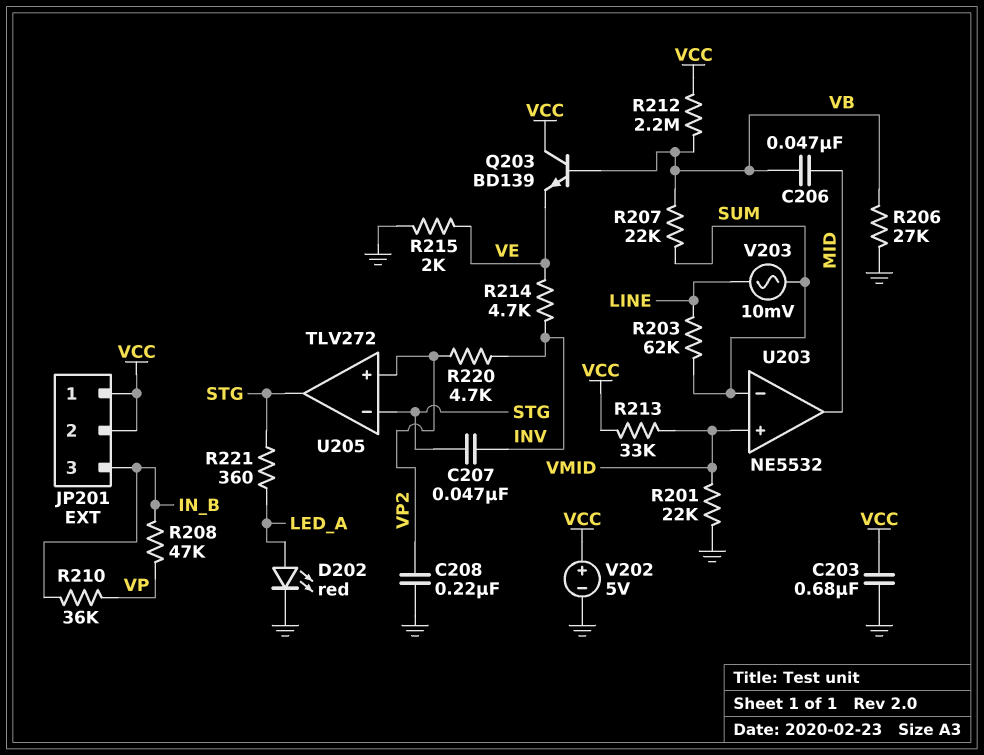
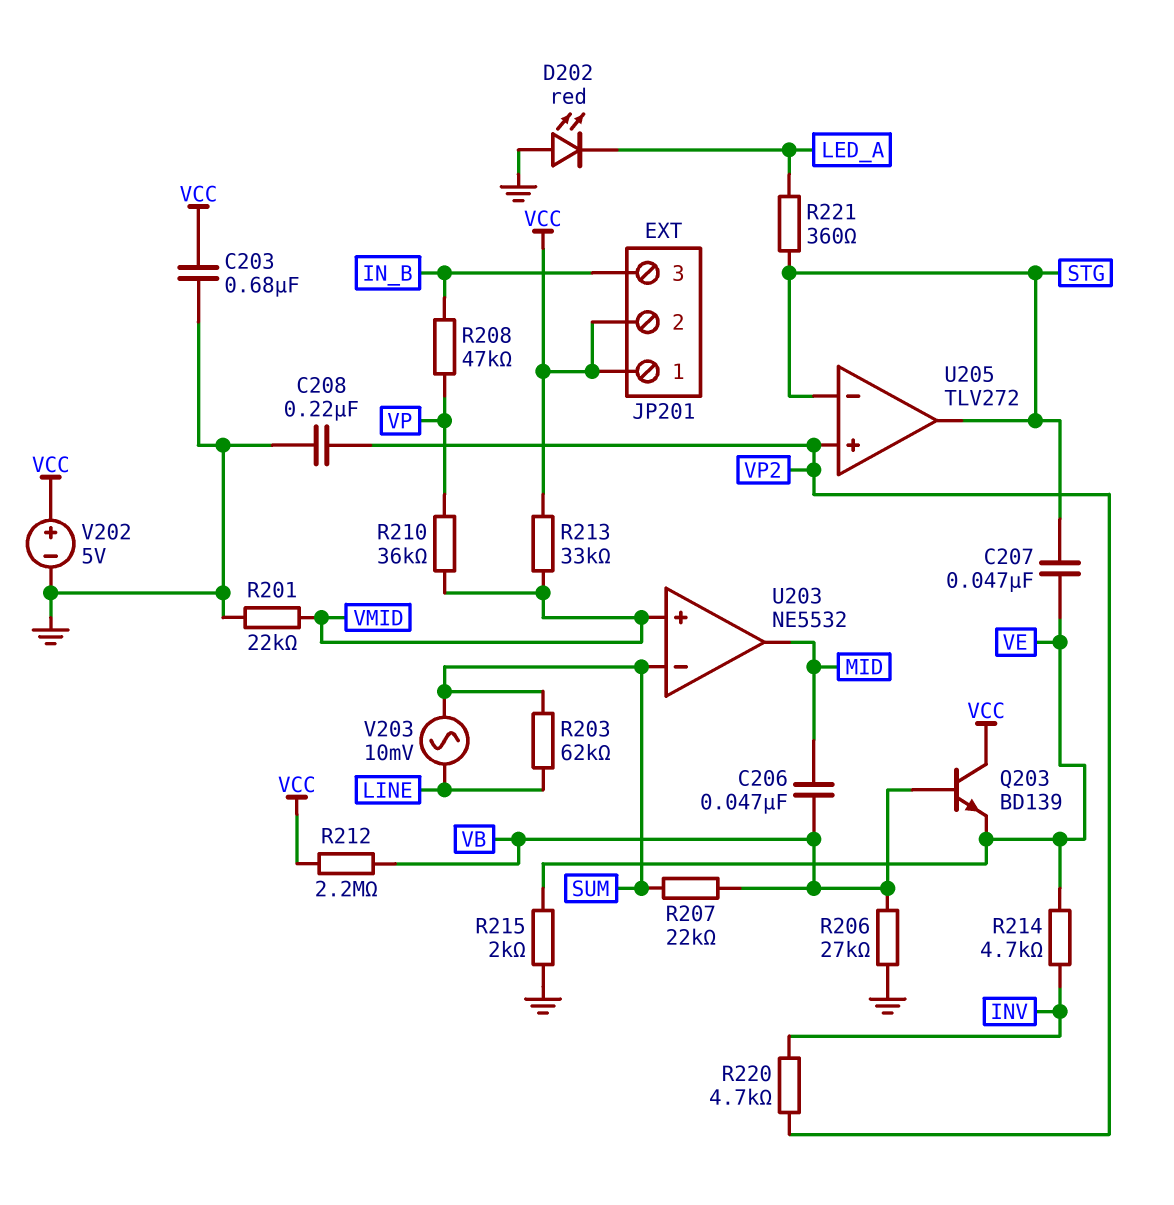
C207: 47nF (INV, STG) -> 47nF (STG, VE)
D202: LED red (A LED_A, K GND) -> LED red (A GND, K LED_A)
R210: 36k (IN_B, VP) -> 36k (VMID, VP)

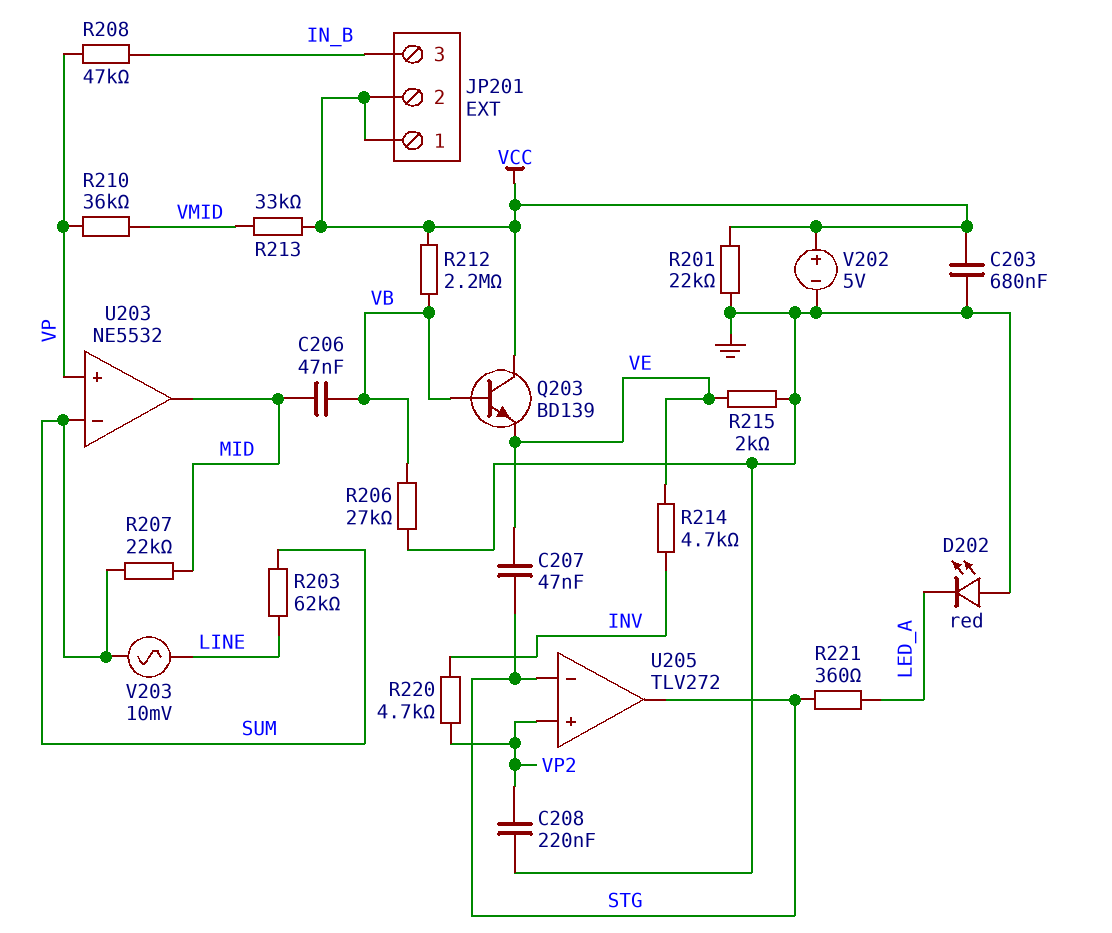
R201: 22k (GND, VMID) -> 22k (GND, VCC)
R207: 22k (SUM, VB) -> 22k (MID, SUM)
U203 pin in+: VMID -> VP

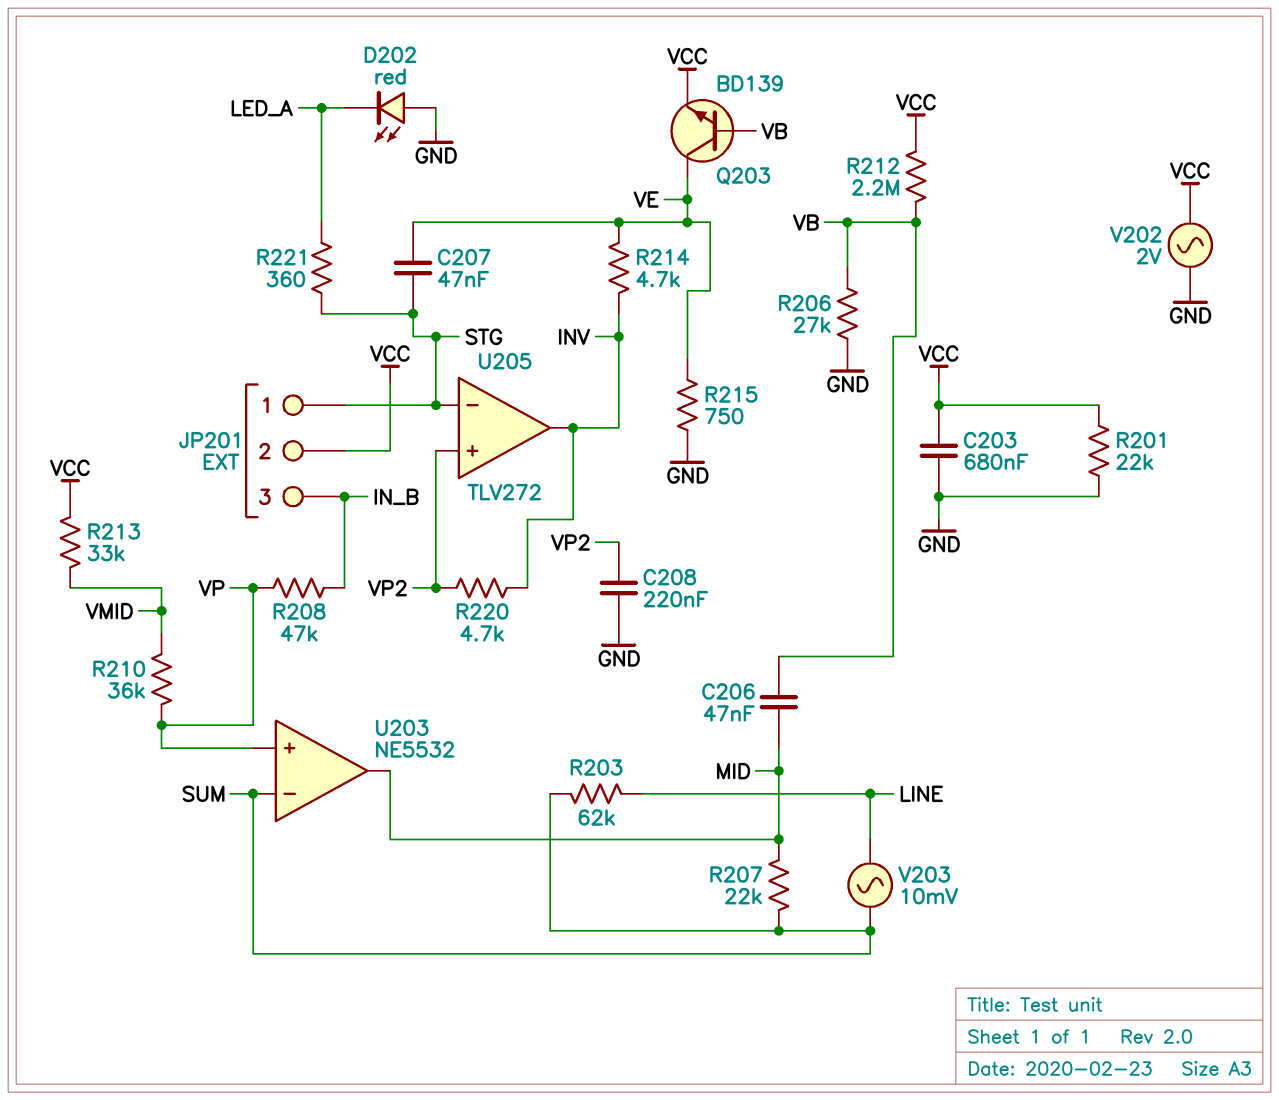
JP201 pin 1: VCC -> STG
Q203: NPN BD139 (B VB, C VCC, E VE) -> NPN BD139 (B VB, C VE, E VCC)
R215: 2k (GND, VE) -> 750 (GND, VE)
U205 pin out: STG -> INV
V202: 5V (plus VCC, minus GND) -> AC 2V (GND, VCC)

